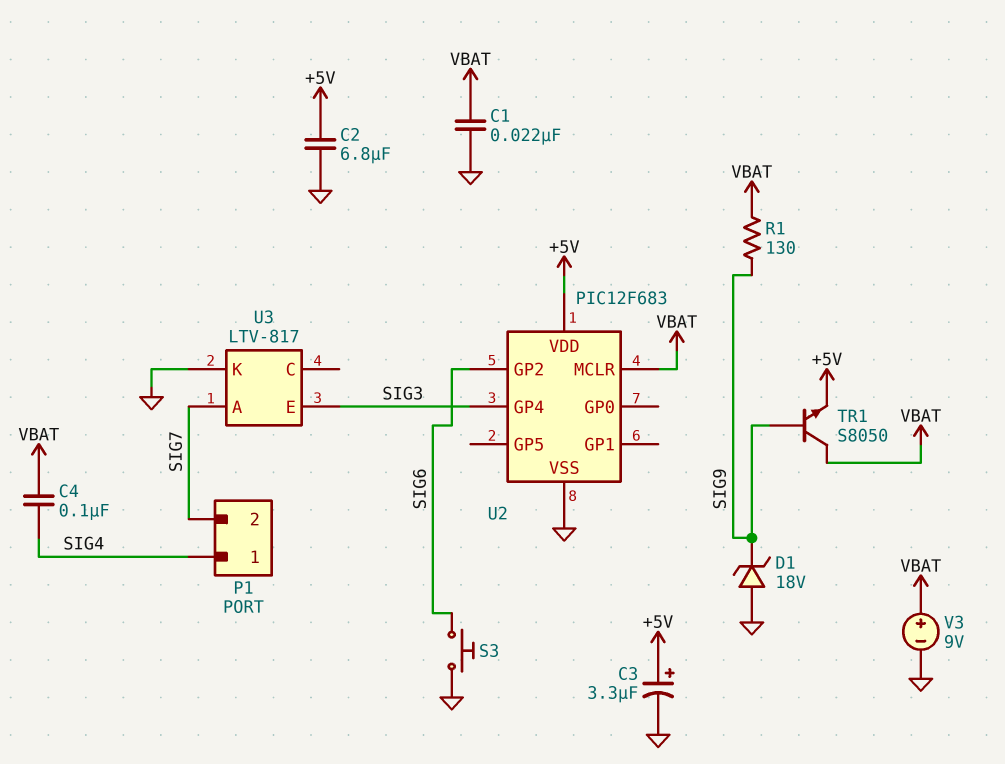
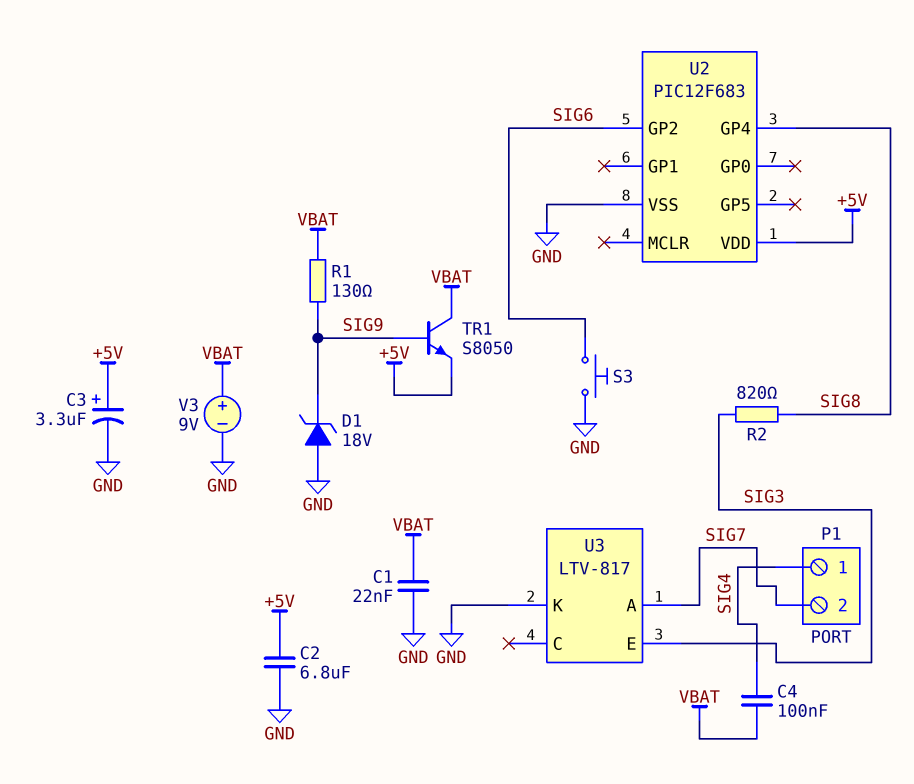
R2: none -> 820 (SIG3, SIG8)
U2 pin GP4: SIG3 -> SIG8
U2 pin MCLR: VBAT -> none

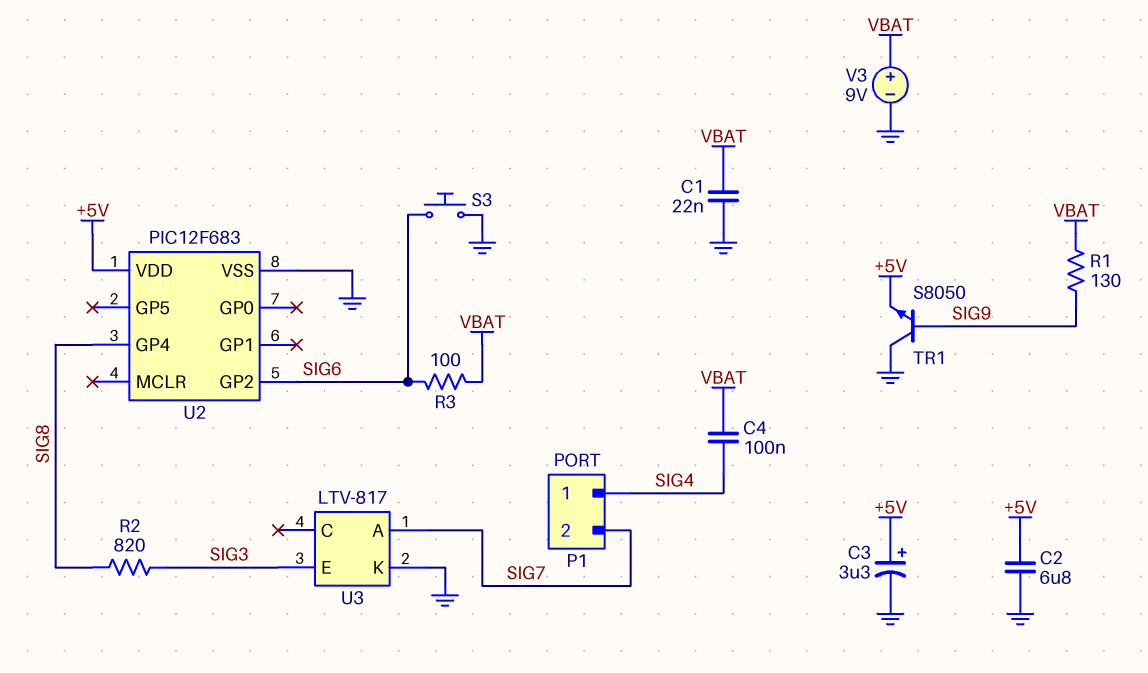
D1: zener 18V (A GND, K SIG9) -> none
R3: none -> 100 (SIG6, VBAT)
TR1: NPN S8050 (B SIG9, C VBAT, E +5V) -> NPN S8050 (B SIG9, C GND, E +5V)

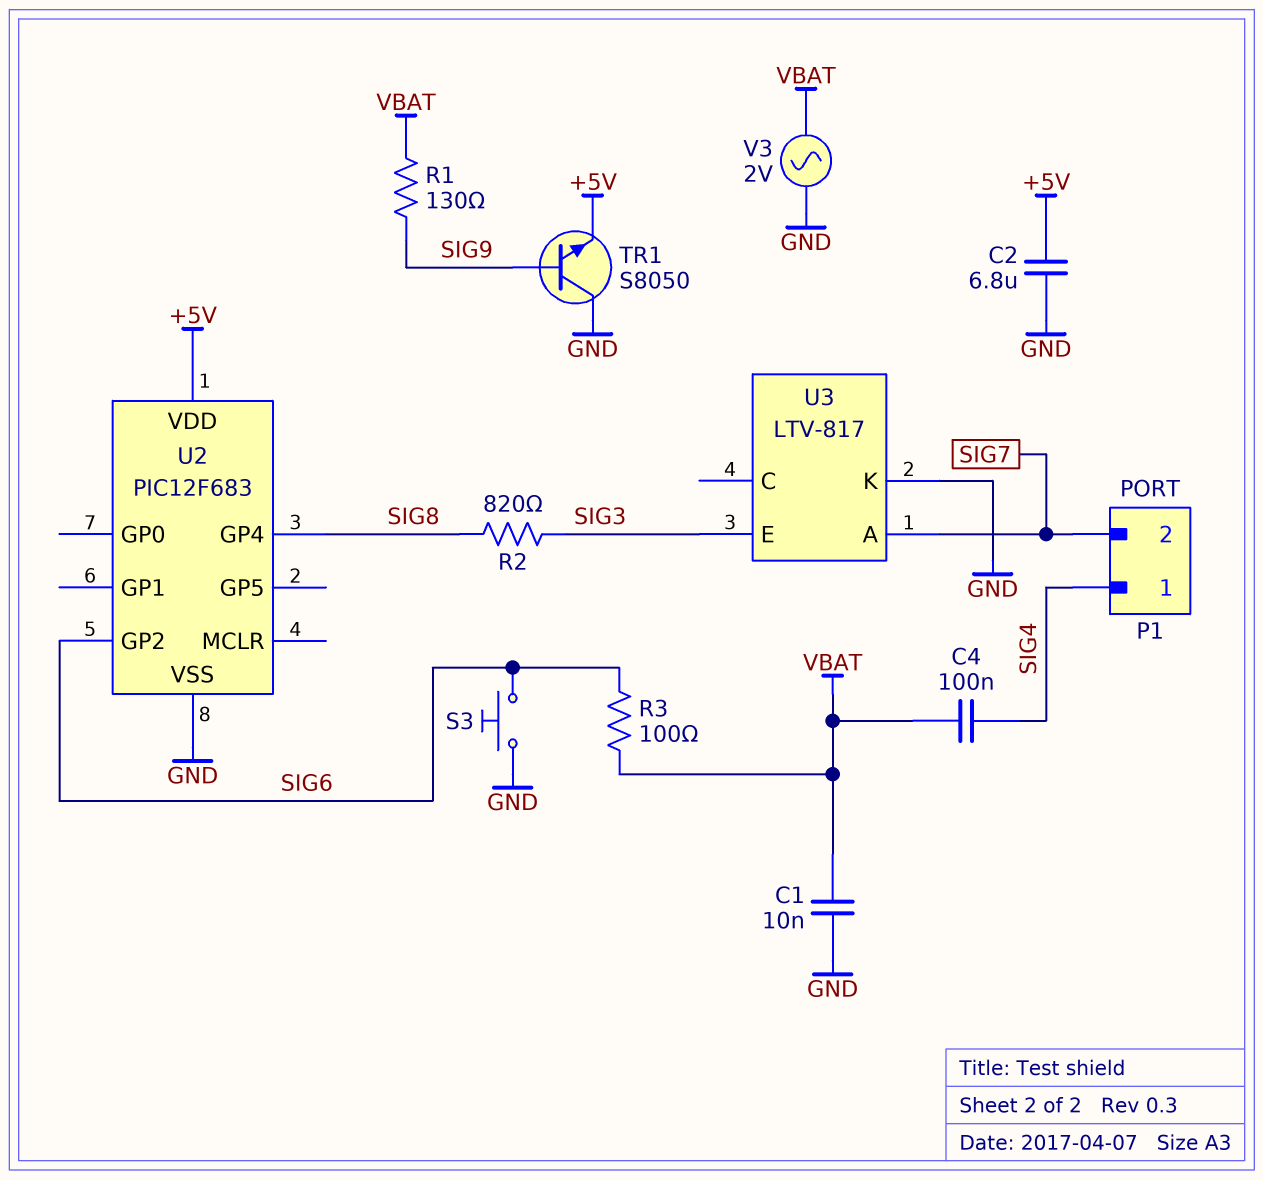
C1: 22nF (GND, VBAT) -> 10nF (GND, VBAT)
C3: 3.3uF (plus +5V, minus GND) -> none
V3: 9V (plus VBAT, minus GND) -> AC 2V (GND, VBAT)

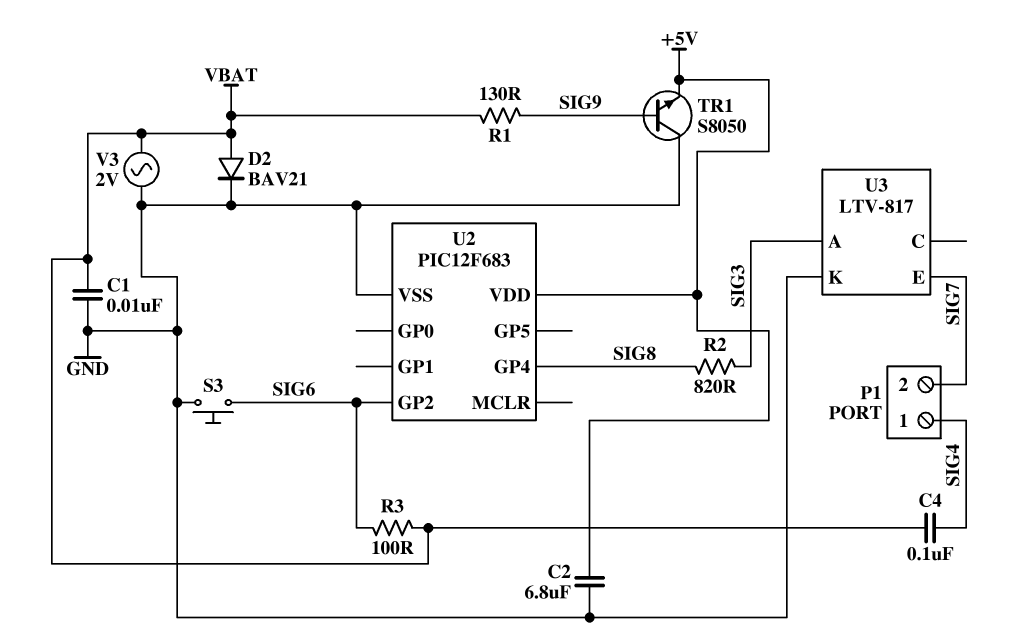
D2: none -> diode BAV21 (A VBAT, K GND)
U3 pin A: SIG7 -> SIG3
U3 pin E: SIG3 -> SIG7

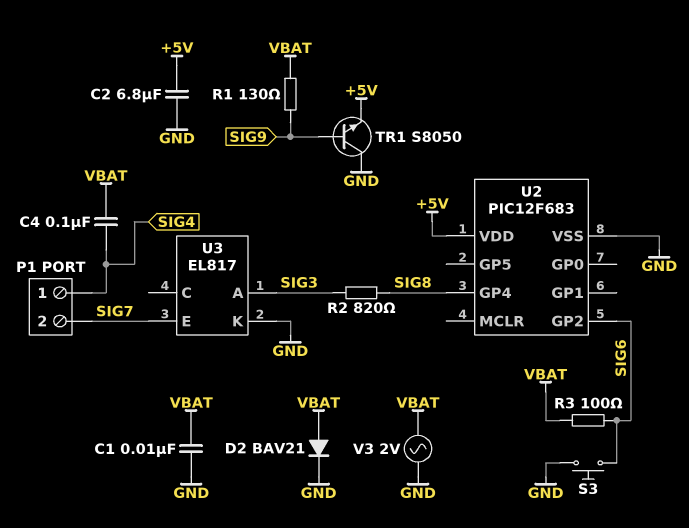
U3: LTV-817 -> EL817

